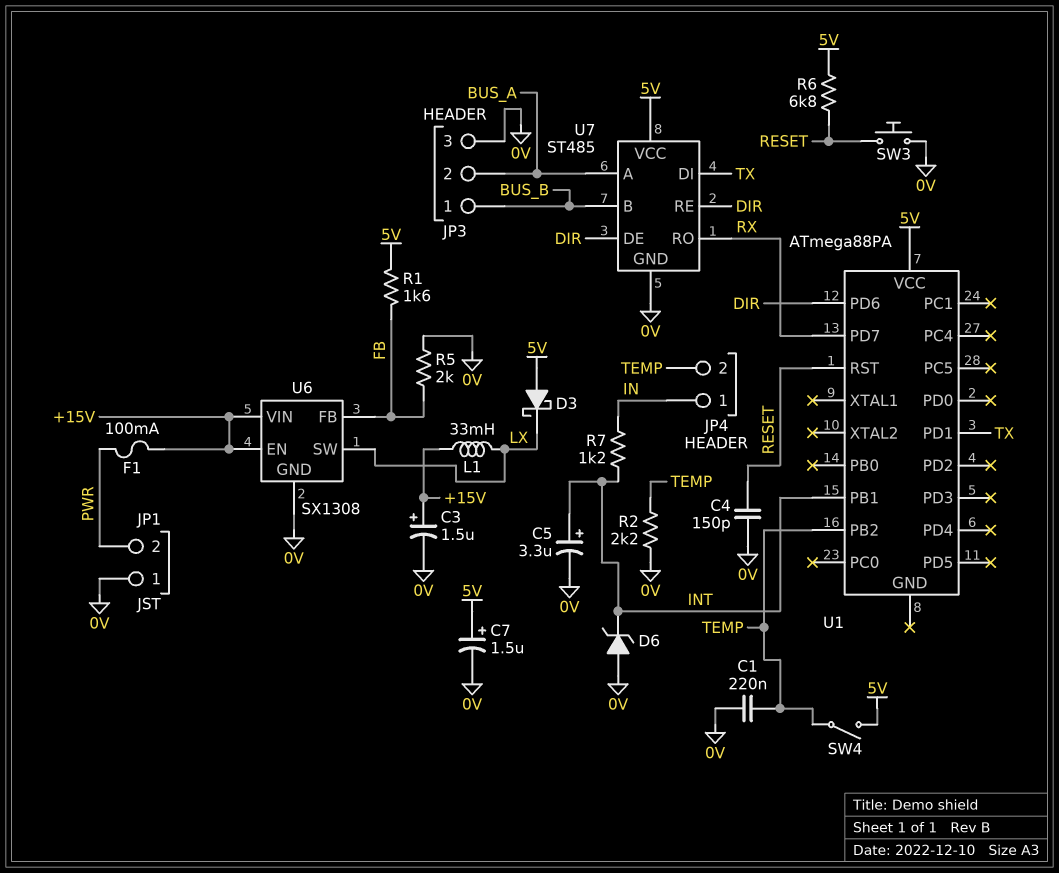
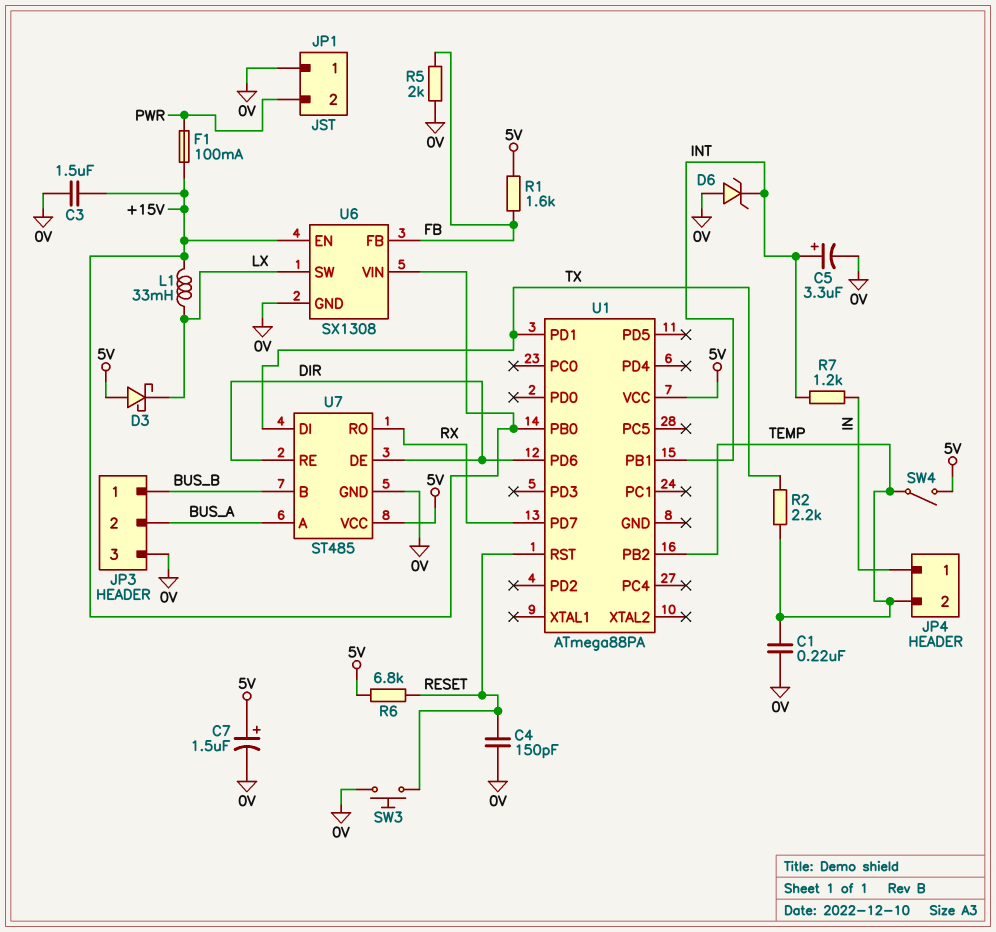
C3: 1.5uF (plus +15V, minus 0V) -> 1.5uF (+15V, 0V)
R2: 2.2k (0V, TEMP) -> 2.2k (TEMP, TX)
U1 pin PB0: none -> +15V

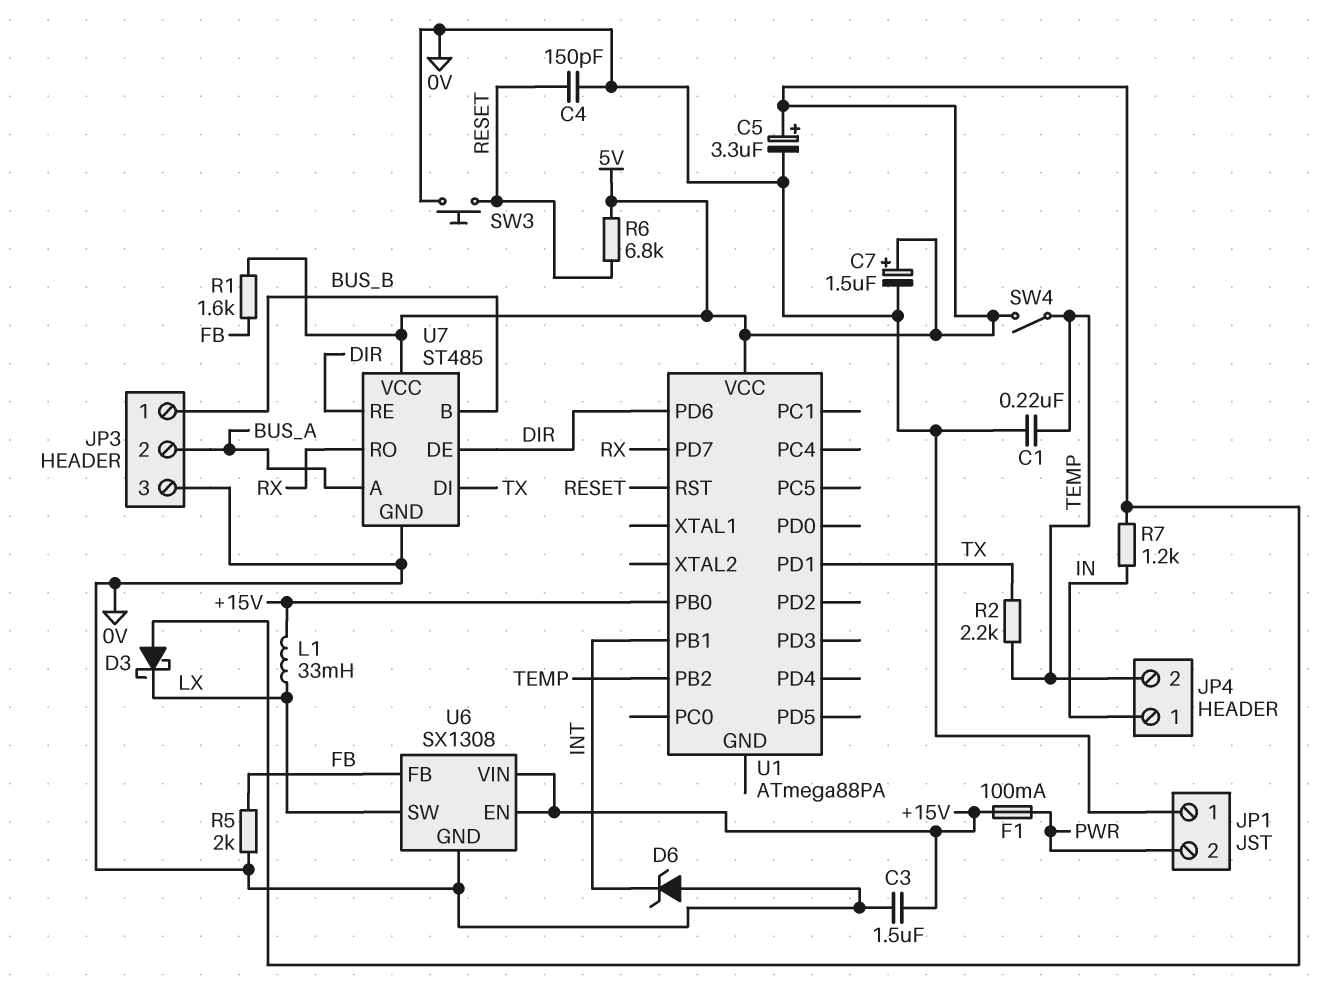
C5: 3.3uF (plus INT, minus 0V) -> 3.3uF (plus 5V, minus 0V)
R7: 1.2k (IN, INT) -> 1.2k (5V, IN)

